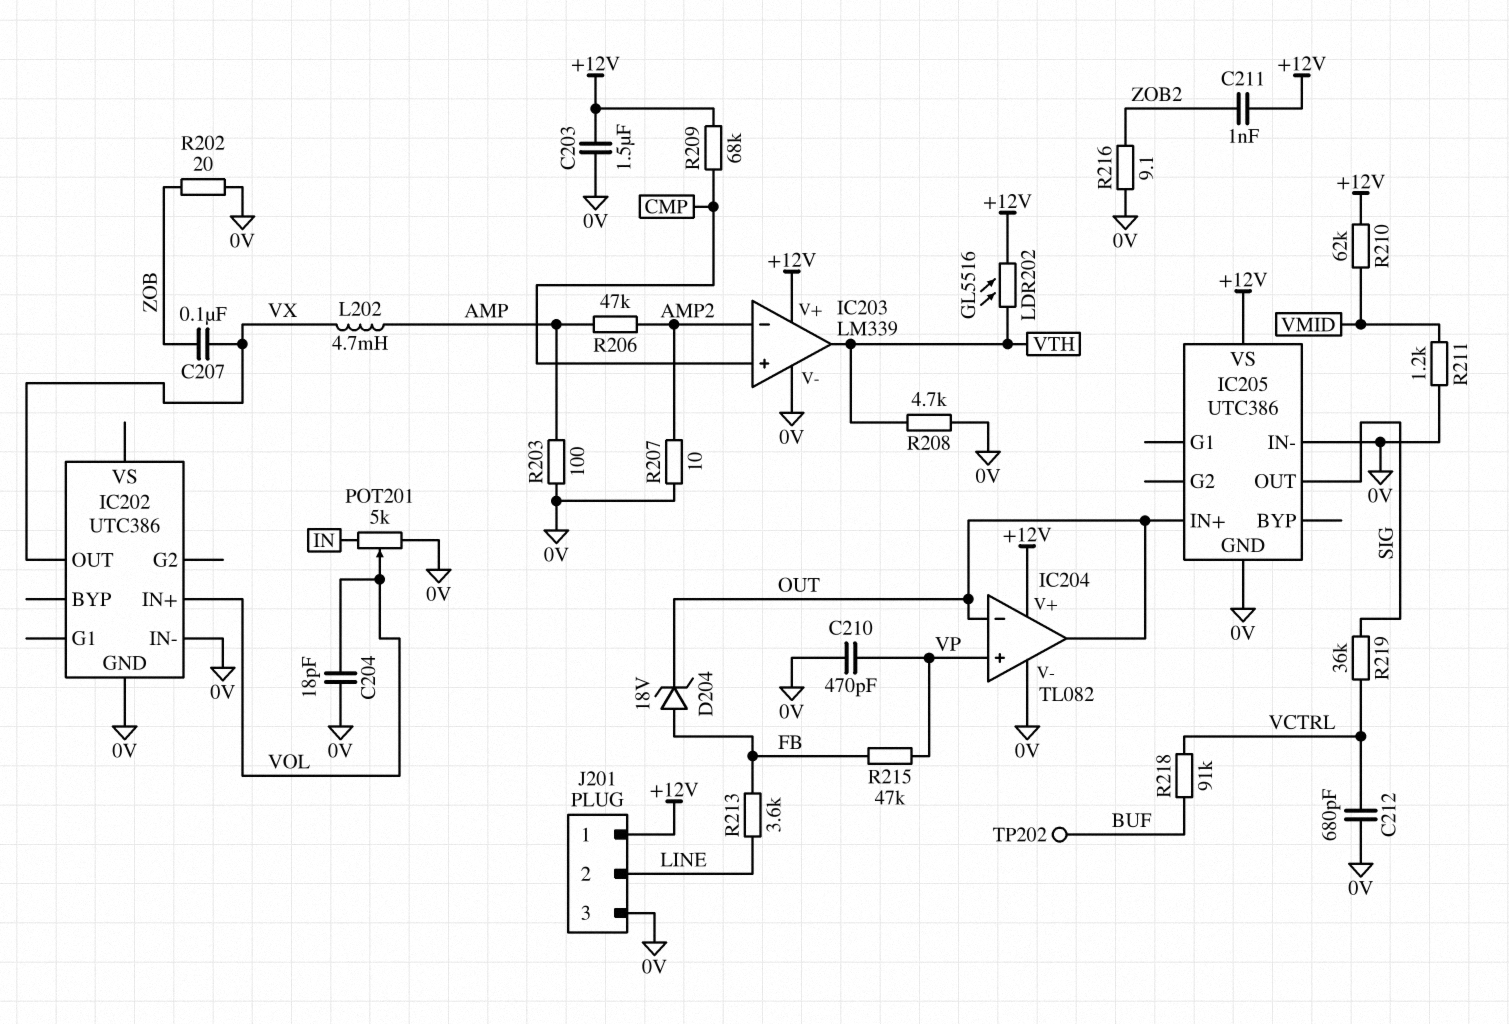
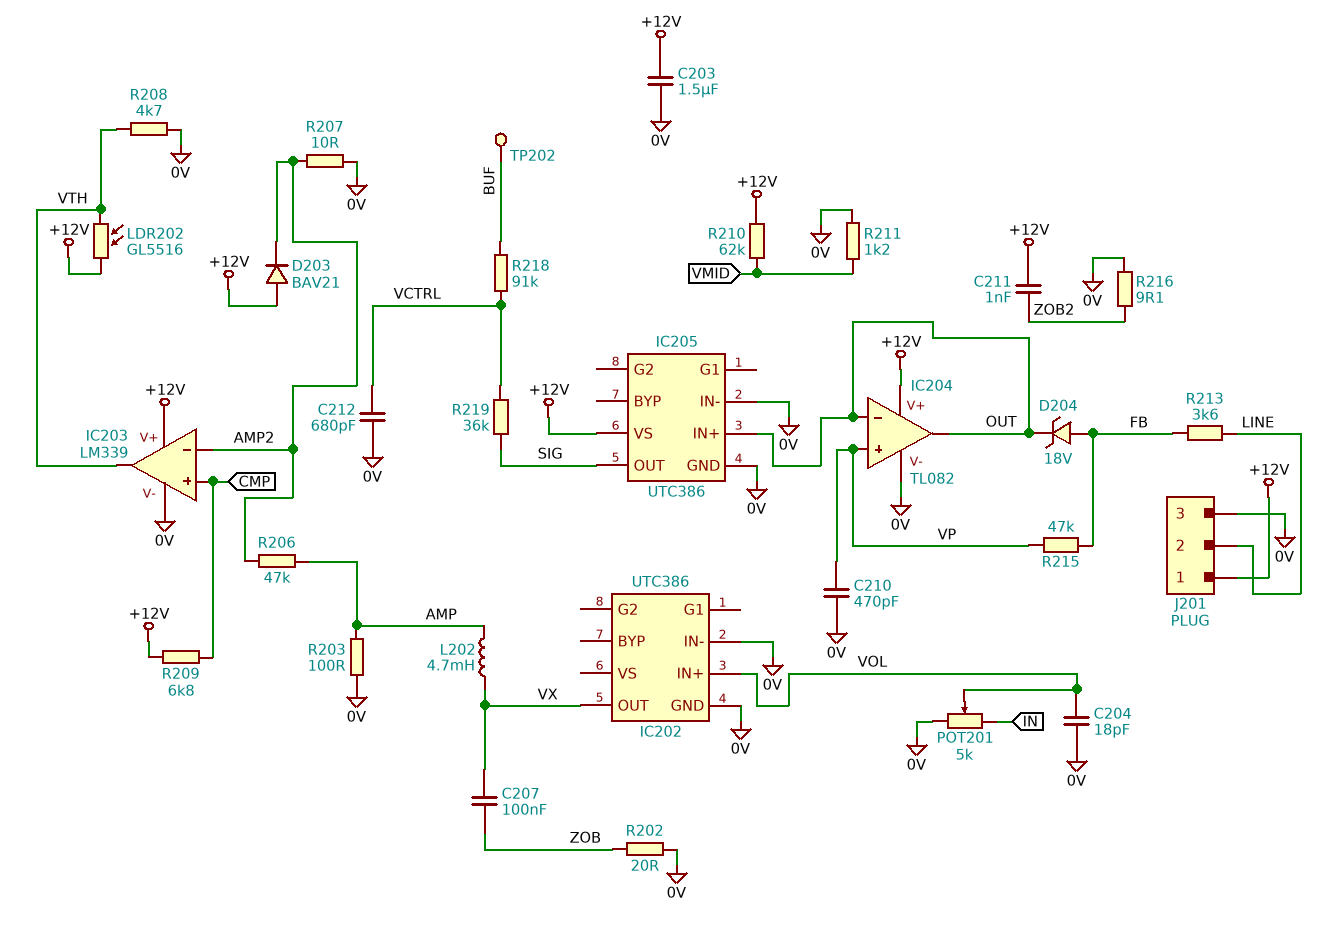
D203: none -> diode BAV21 (A +12V, K AMP2)
R209: 68k (+12V, CMP) -> 6.8k (+12V, CMP)

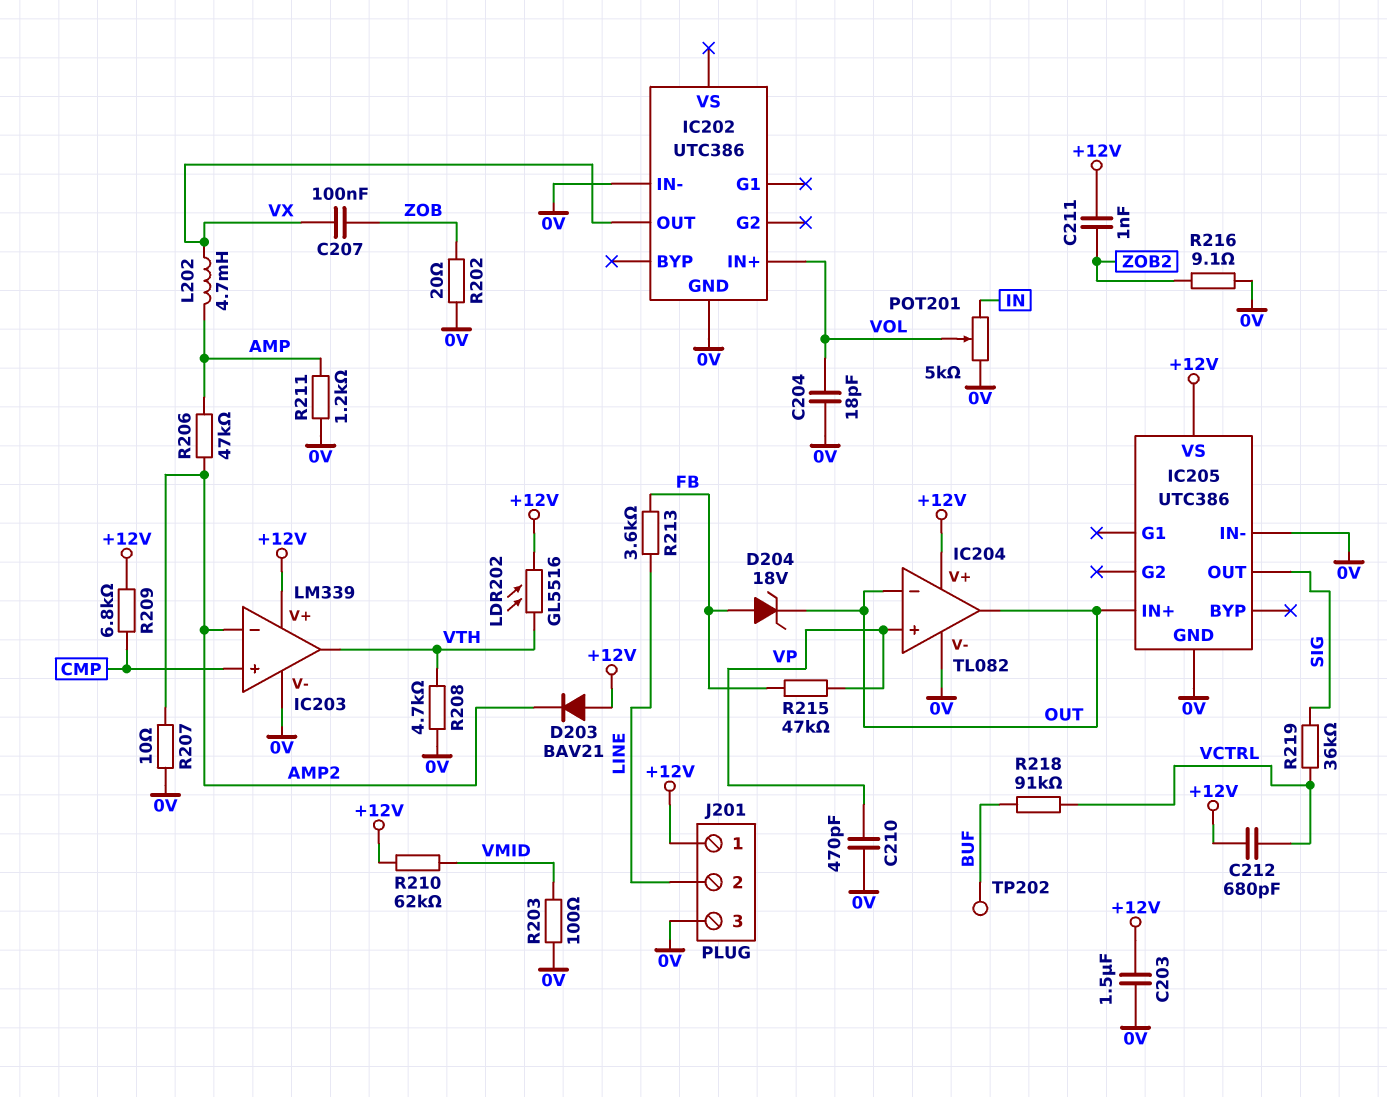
C212: 680pF (0V, VCTRL) -> 680pF (+12V, VCTRL)
R203: 100 (0V, AMP) -> 100 (0V, VMID)
R211: 1.2k (0V, VMID) -> 1.2k (0V, AMP)

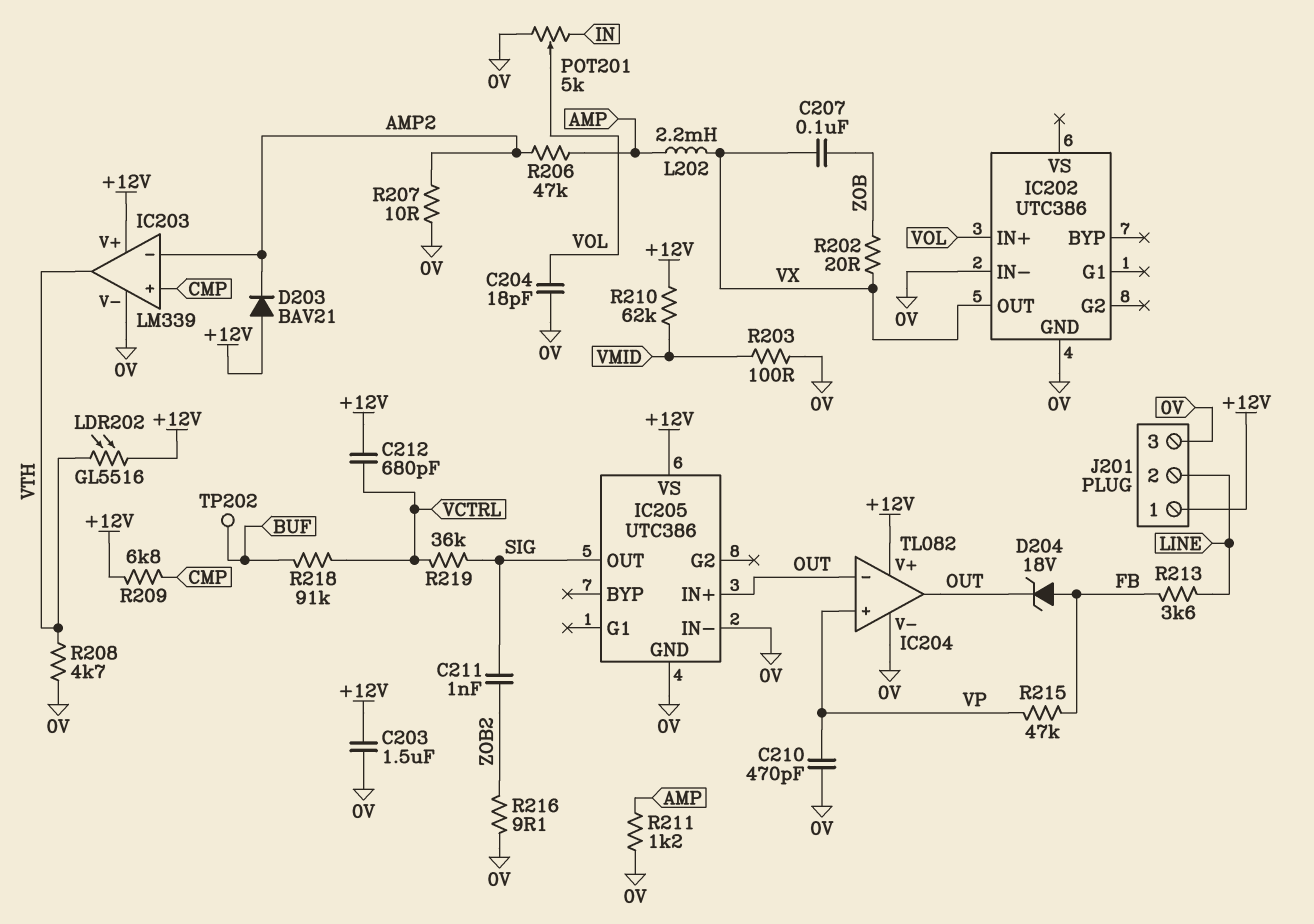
C211: 1nF (+12V, ZOB2) -> 1nF (SIG, ZOB2)
L202: 4.7mH (AMP, VX) -> 2.2mH (AMP, VX)
R202: 20 (0V, ZOB) -> 20 (VX, ZOB)

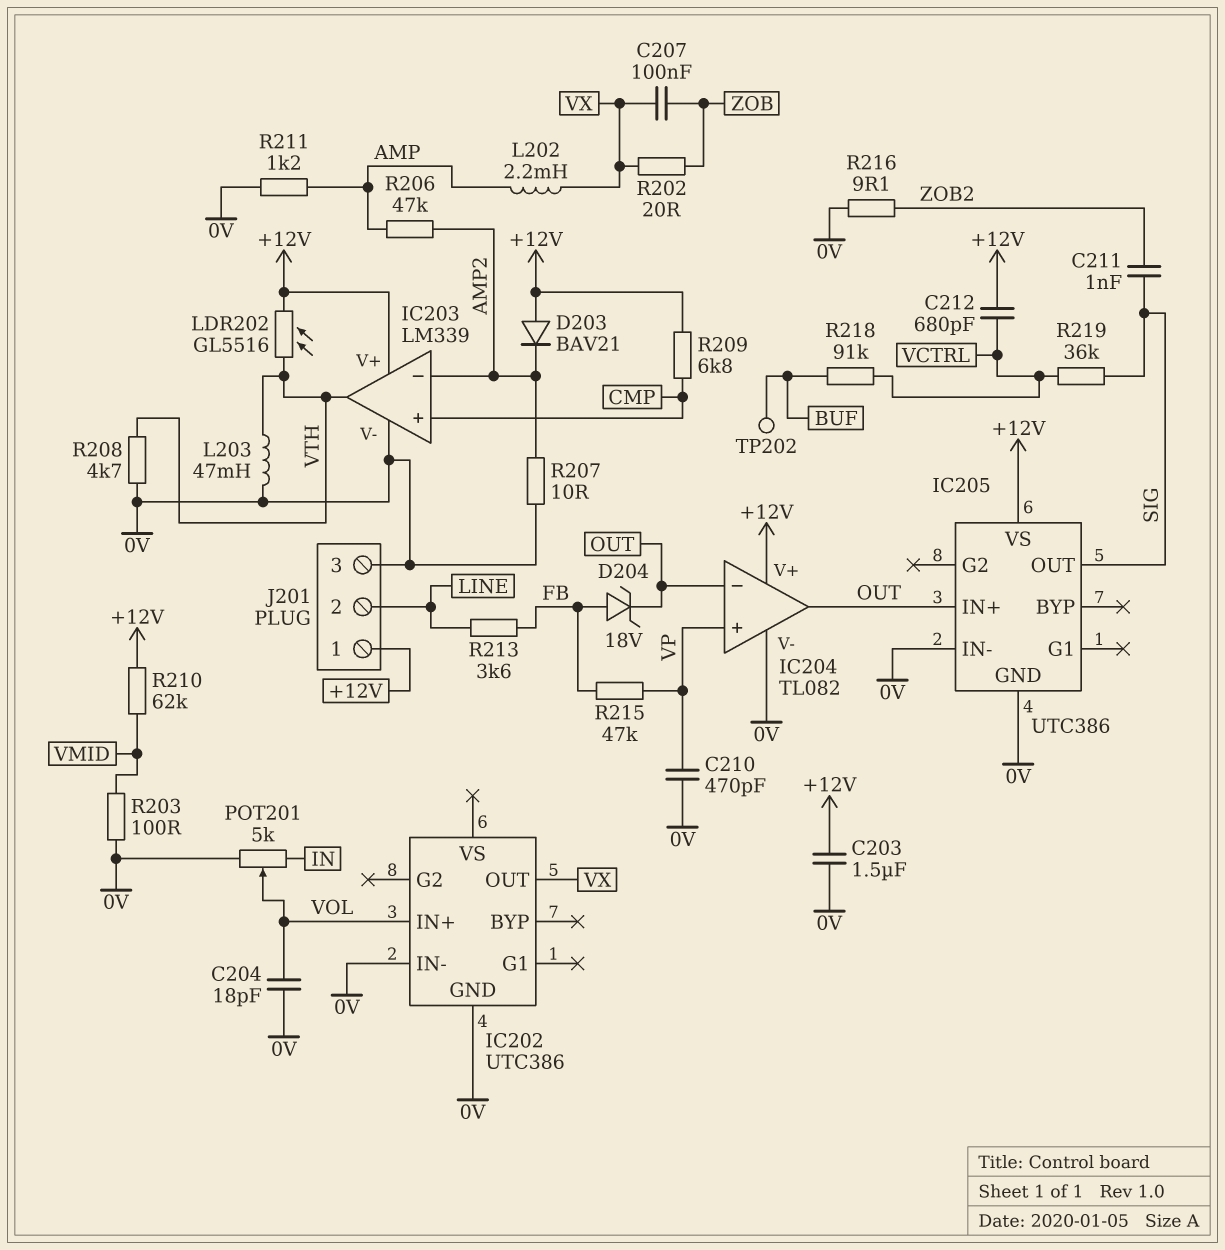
L203: none -> 47mH (0V, VTH)

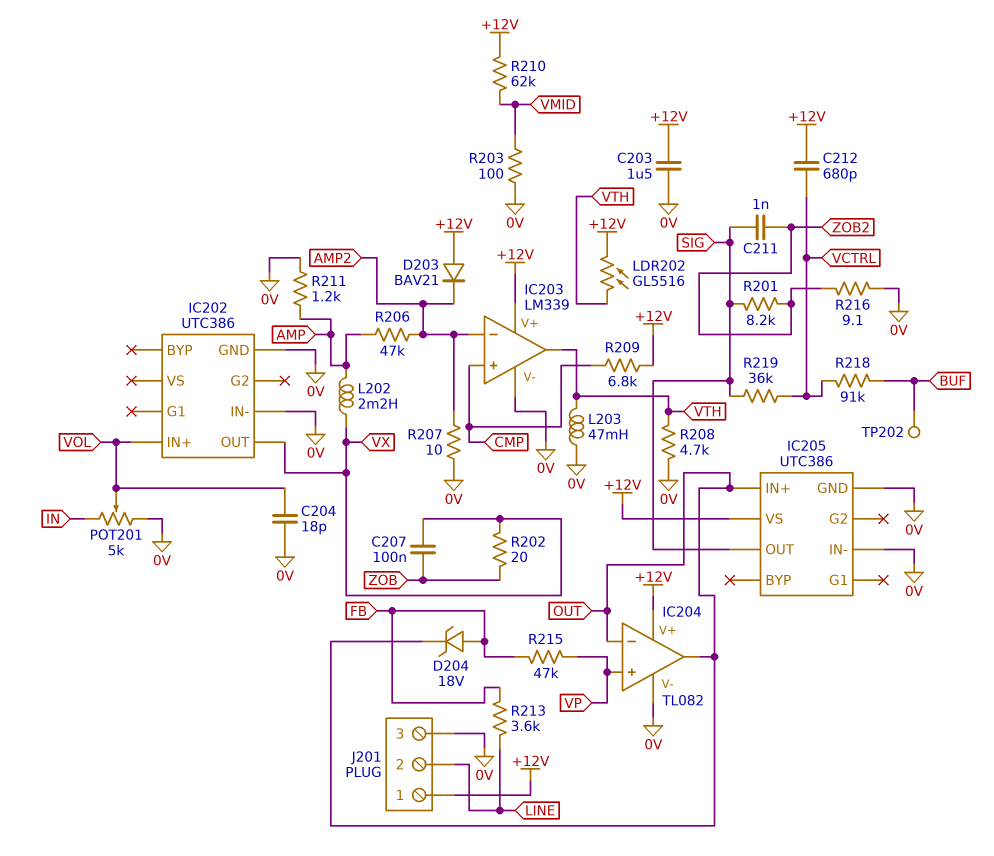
C210: 470pF (0V, VP) -> none
R201: none -> 8.2k (SIG, ZOB2)

